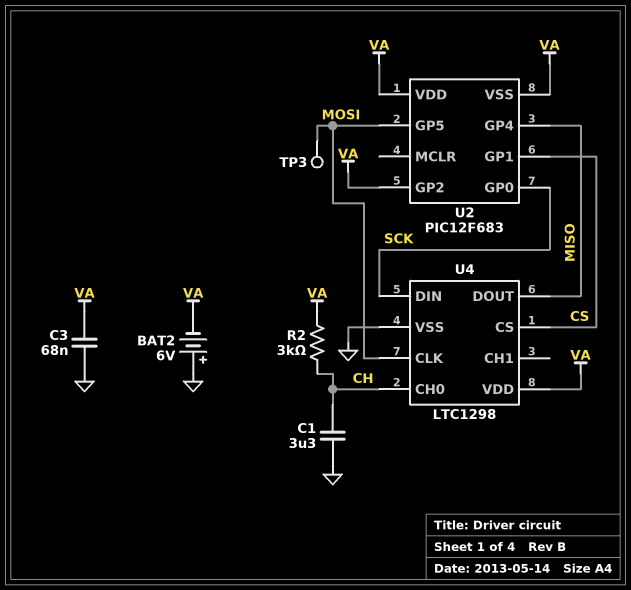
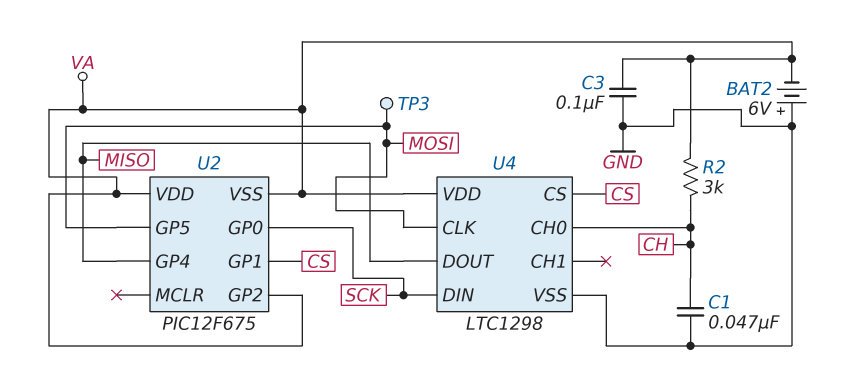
C1: 3.3uF (CH, GND) -> 47nF (CH, GND)
C3: 68nF (GND, VA) -> 100nF (GND, VA)
U2: PIC12F683 -> PIC12F675

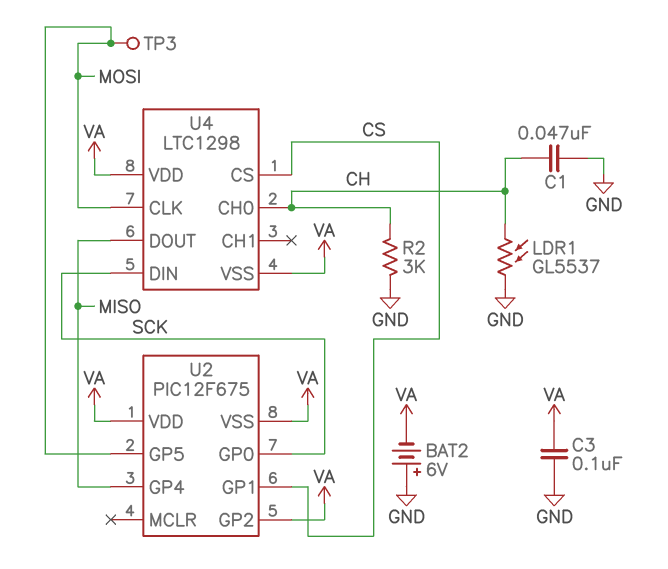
LDR1: none -> GL5537 (CH, GND)
R2: 3k (CH, VA) -> 3k (CH, GND)
U4 pin VSS: GND -> VA

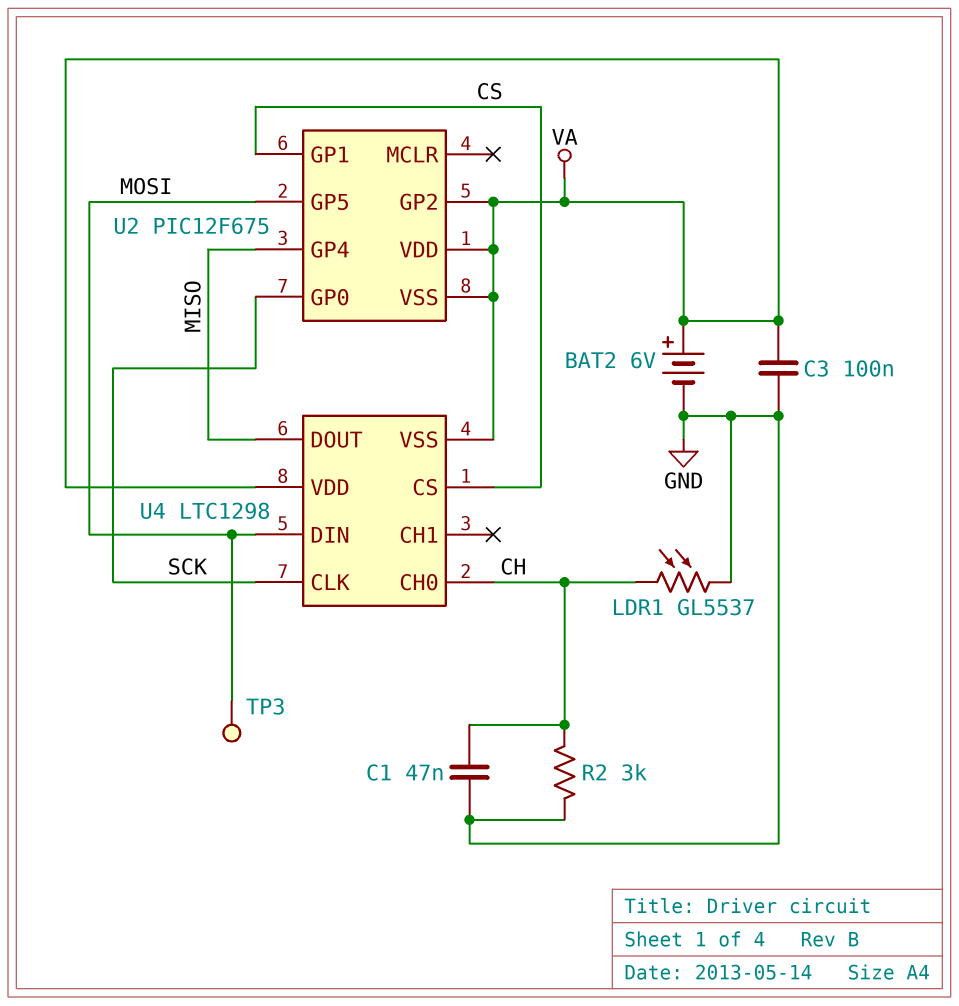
BAT2: 6V (plus GND, minus VA) -> 6V (plus VA, minus GND)
U4 pin CLK: MOSI -> SCK
U4 pin DIN: SCK -> MOSI

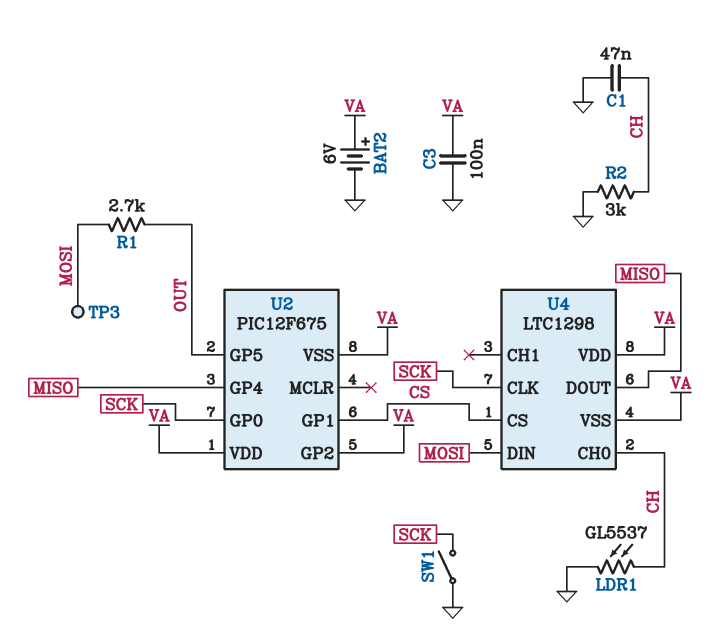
R1: none -> 2.7k (MOSI, OUT)
SW1: none -> switch (GND, SCK)
U2 pin GP5: MOSI -> OUT

